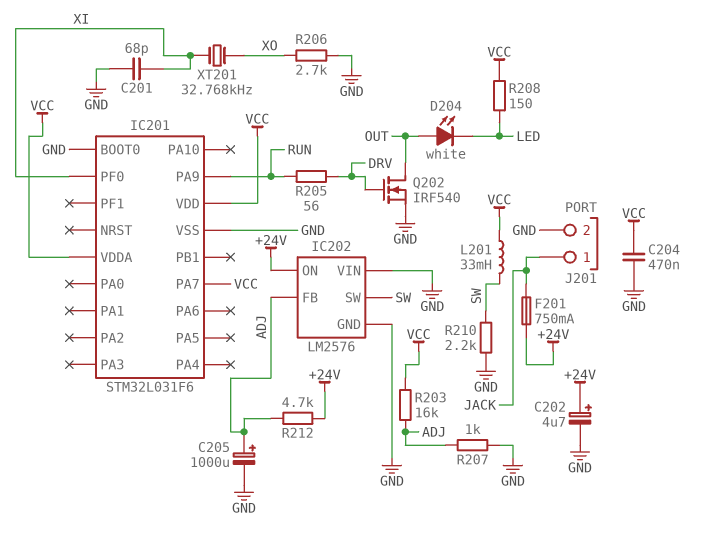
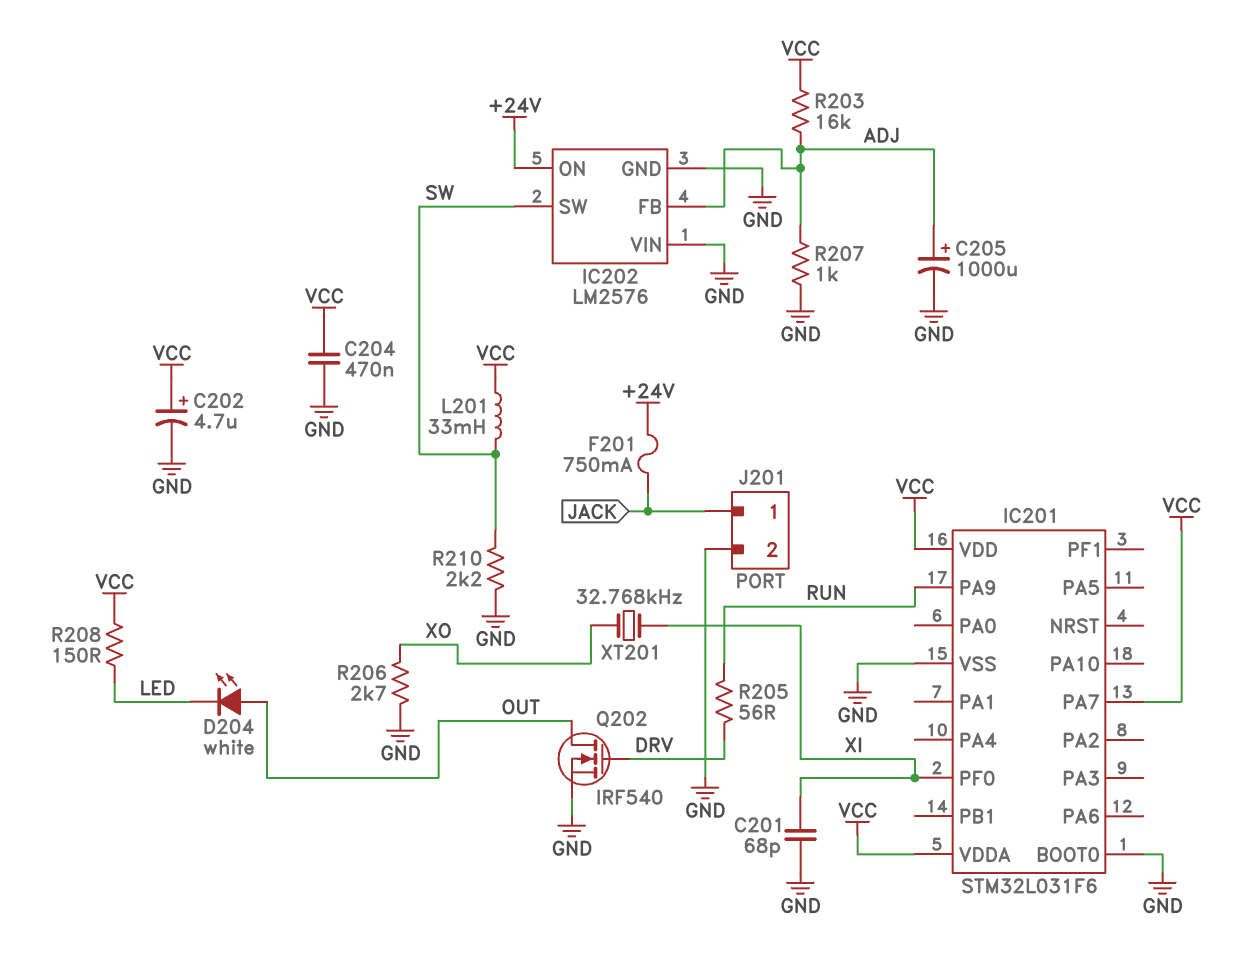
C202: 4.7uF (plus +24V, minus GND) -> 4.7uF (plus VCC, minus GND)
R212: 4.7k (+24V, ADJ) -> none

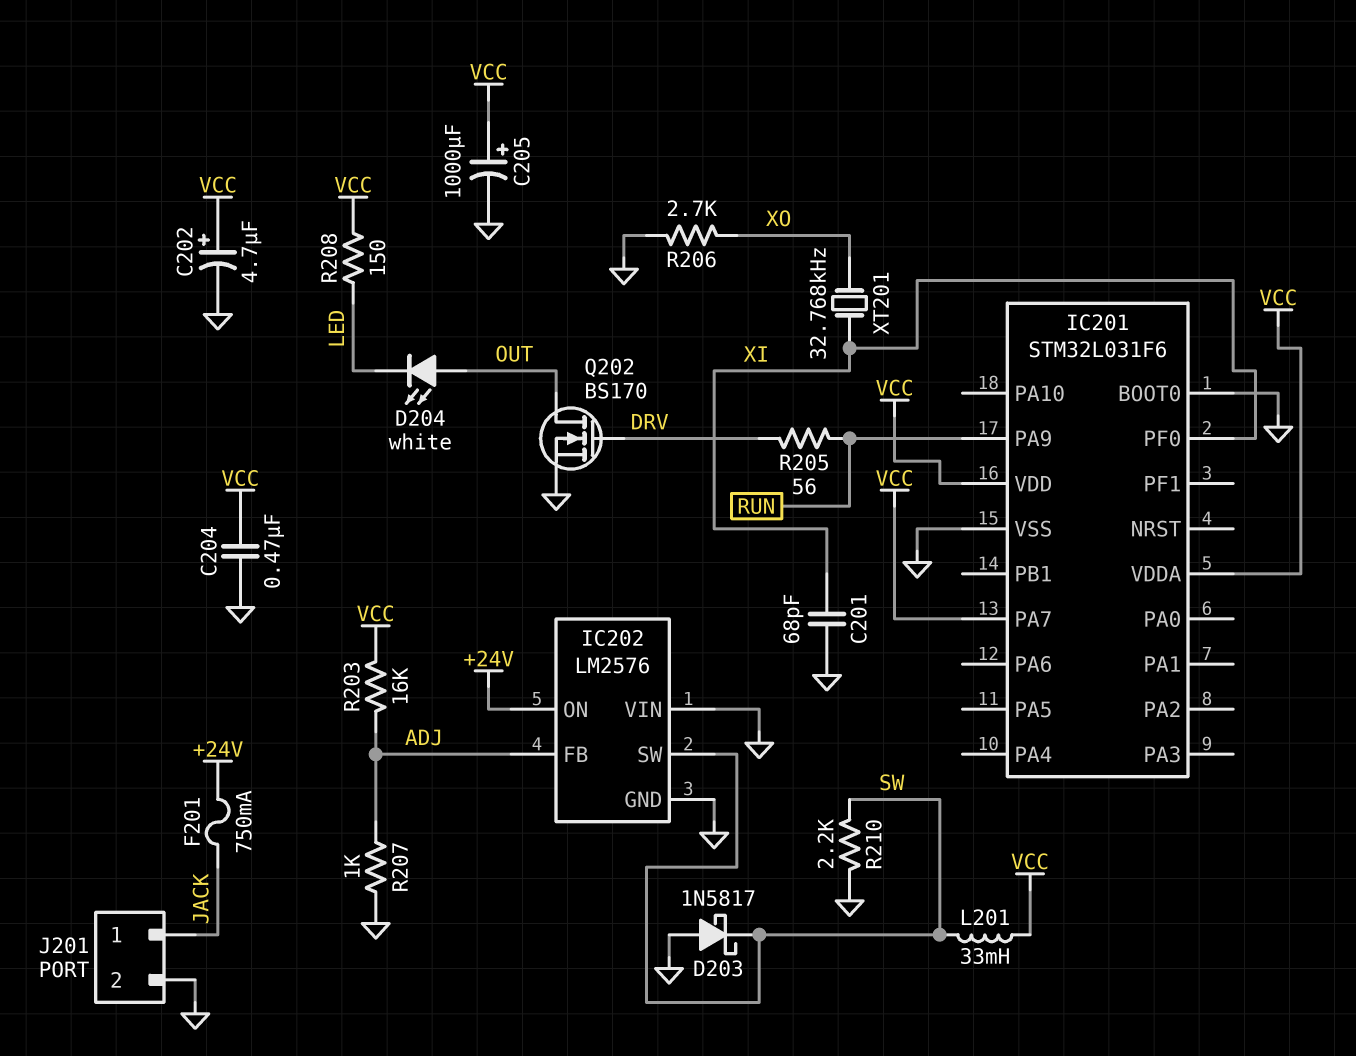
C205: 1000uF (plus ADJ, minus GND) -> 1000uF (plus VCC, minus GND)
D203: none -> schottky 1N5817 (A GND, K SW)
Q202: NMOS IRF540 (G DRV, D OUT, S GND) -> NMOS BS170 (G DRV, D OUT, S GND)

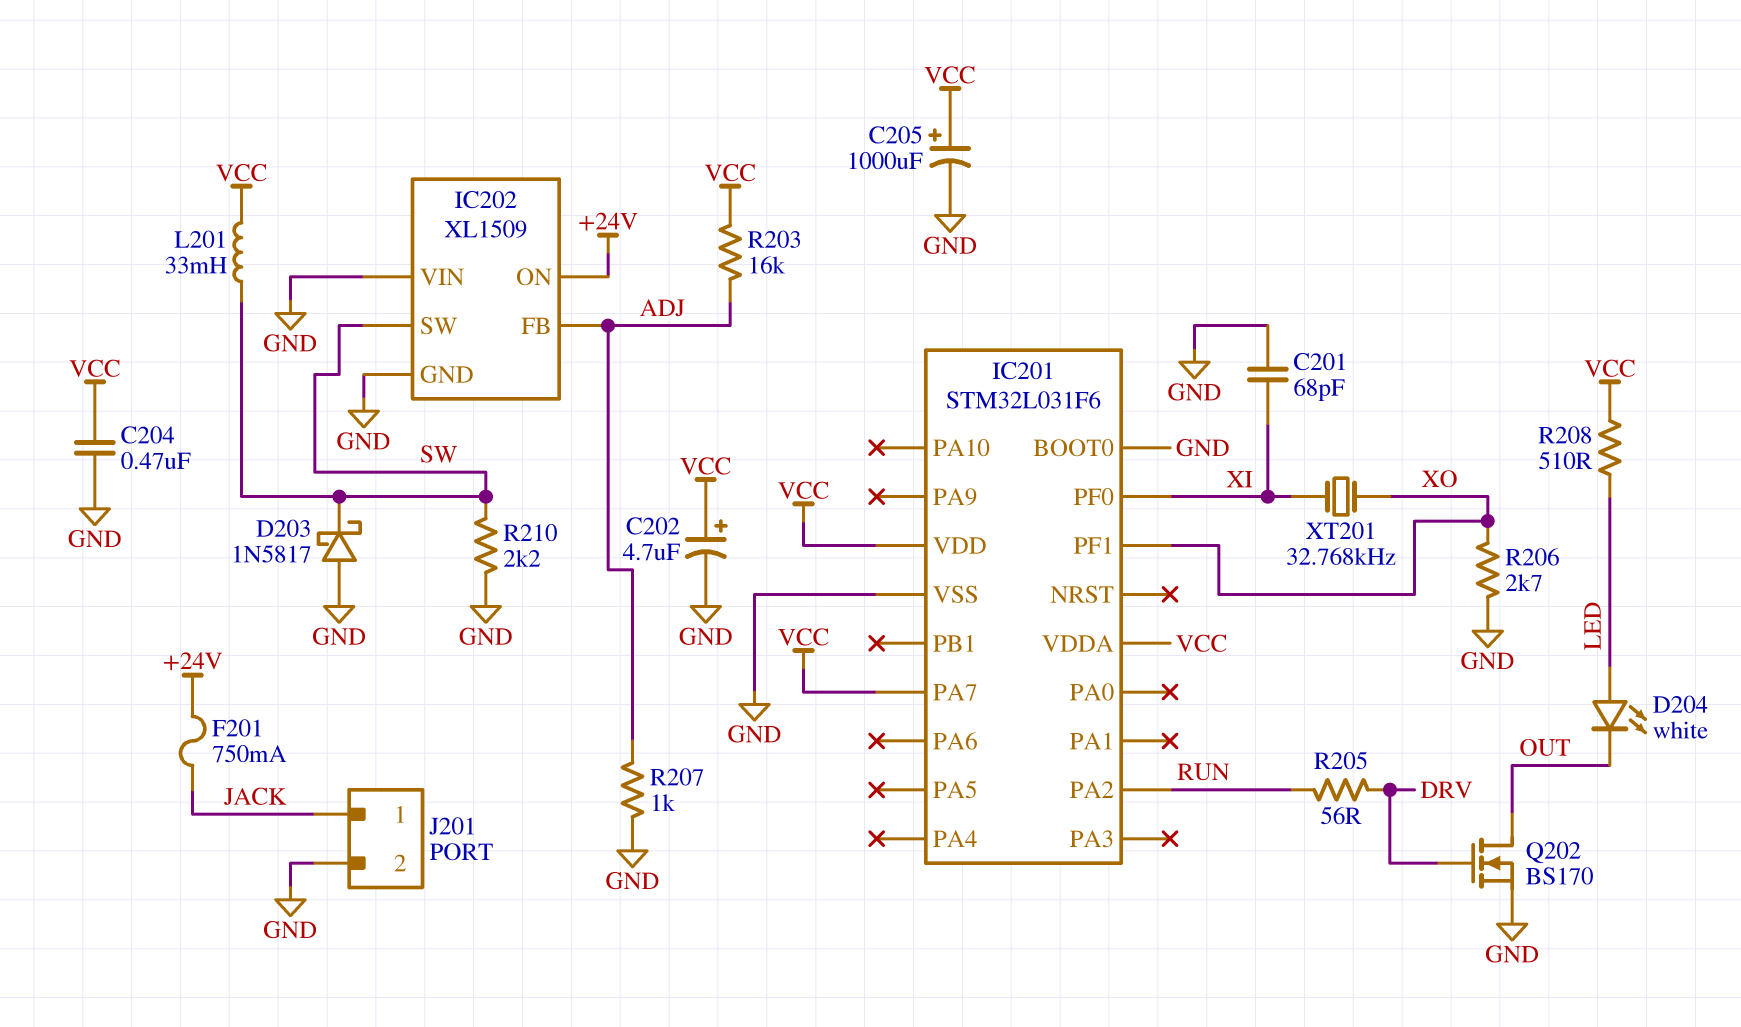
D204: LED white (A OUT, K LED) -> LED white (A LED, K OUT)
IC201 pin PA2: none -> RUN
IC201 pin PA9: RUN -> none
IC201 pin PF1: none -> XO
IC202: LM2576 -> XL1509
R208: 150 (LED, VCC) -> 510 (LED, VCC)

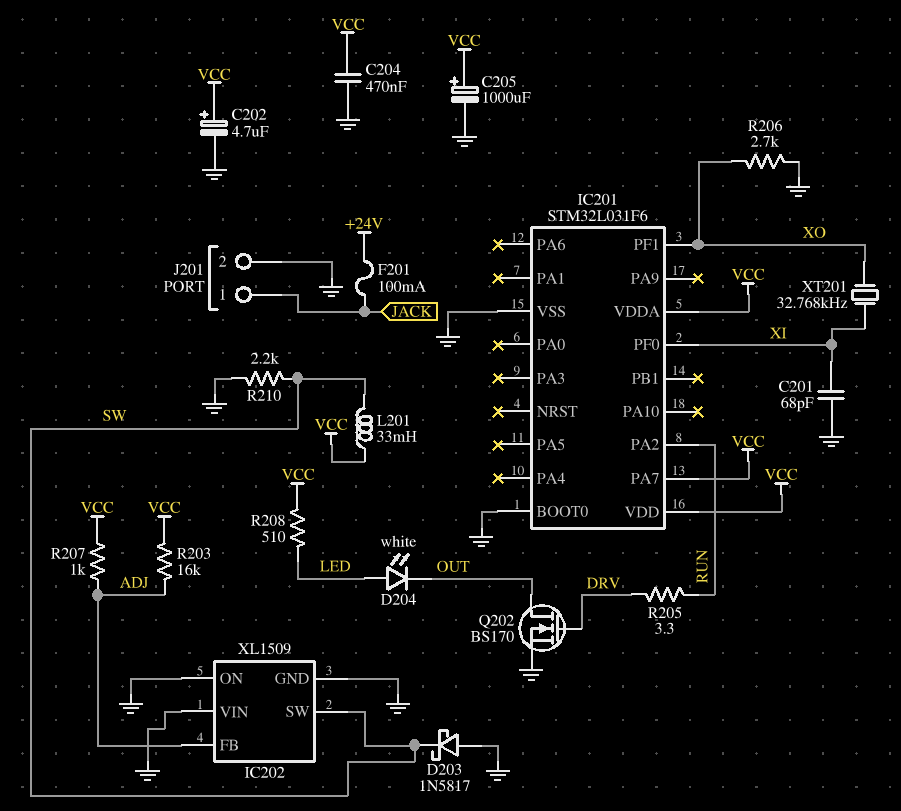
F201: 750mA (+24V, JACK) -> 100mA (+24V, JACK)
IC202 pin ON: +24V -> GND
R205: 56 (DRV, RUN) -> 3.3 (DRV, RUN)
R207: 1k (ADJ, GND) -> 1k (ADJ, VCC)

